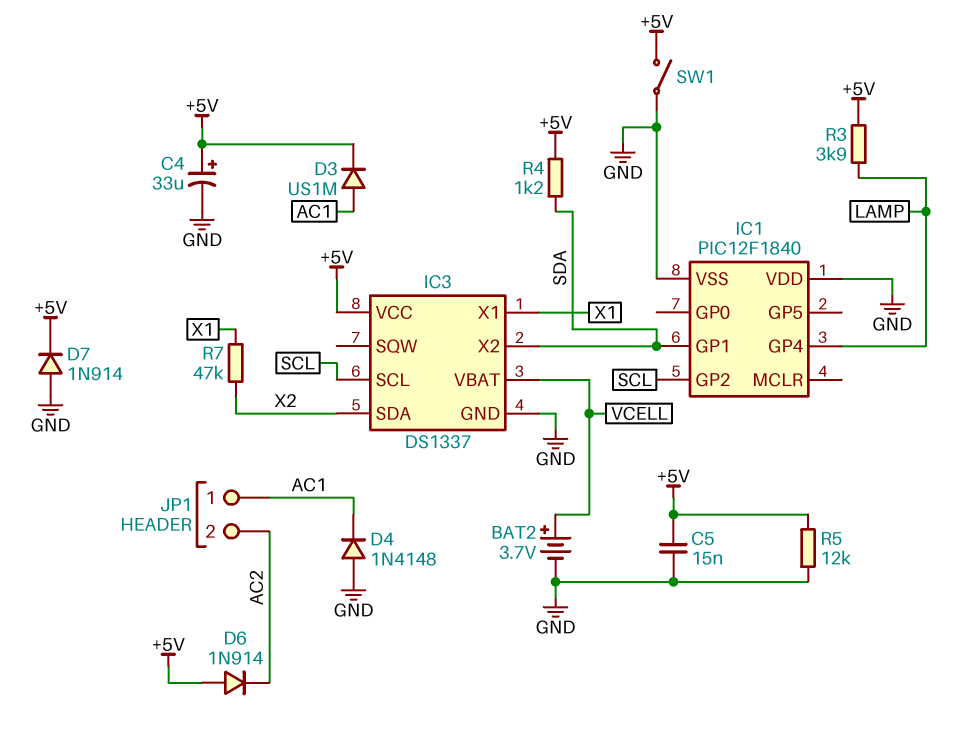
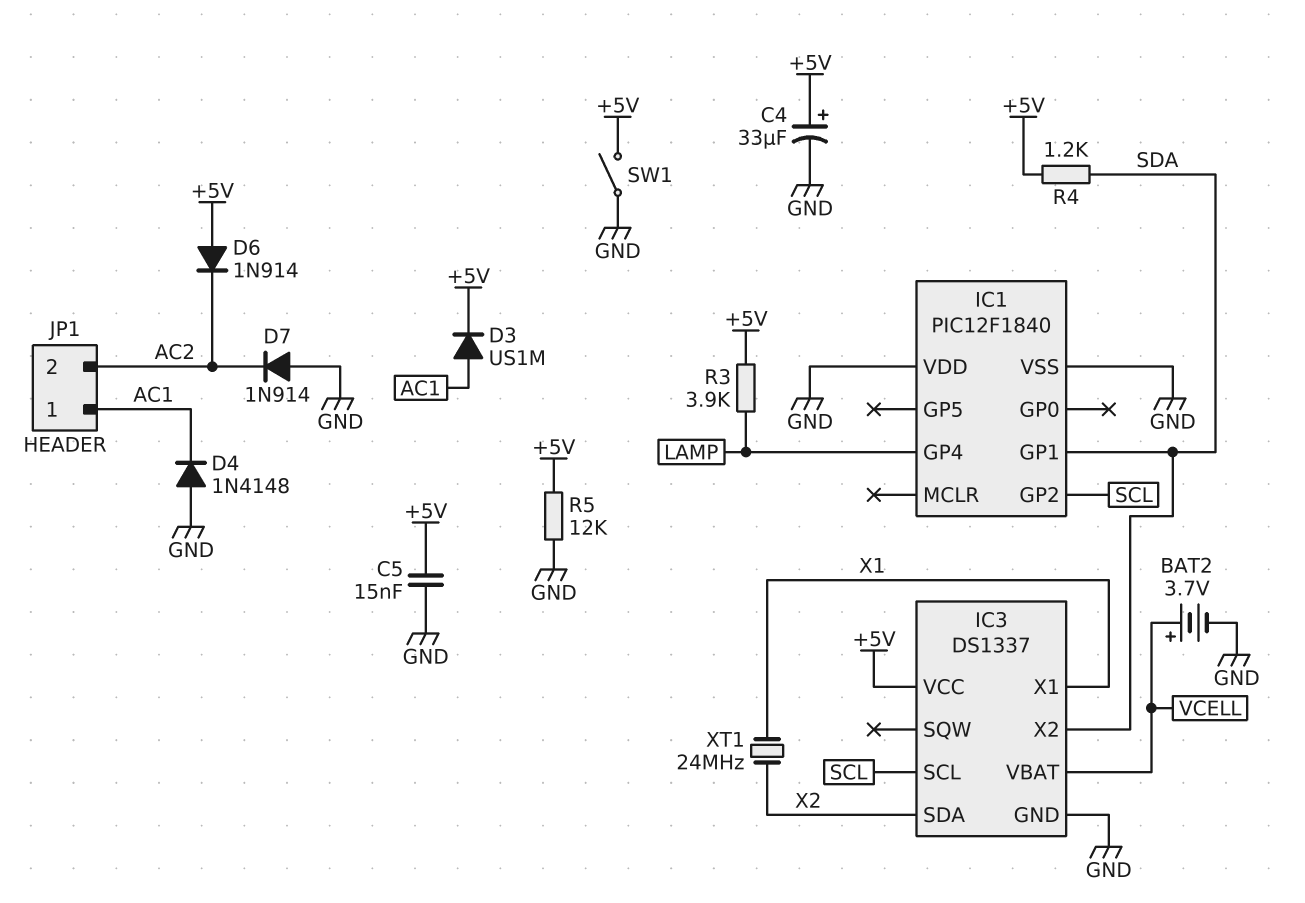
D7: diode 1N914 (A GND, K +5V) -> diode 1N914 (A GND, K AC2)
R7: 47k (X1, X2) -> none
XT1: none -> 24MHz (X1, X2)

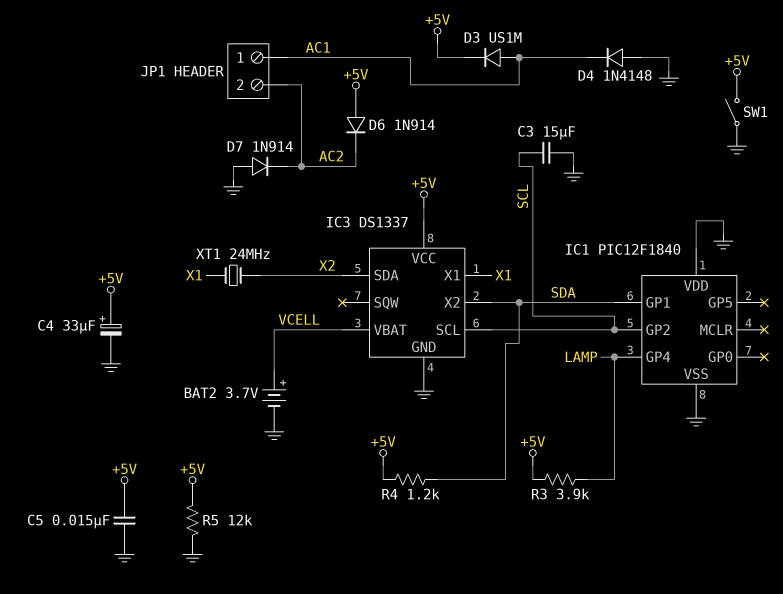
C3: none -> 15uF (GND, SCL)

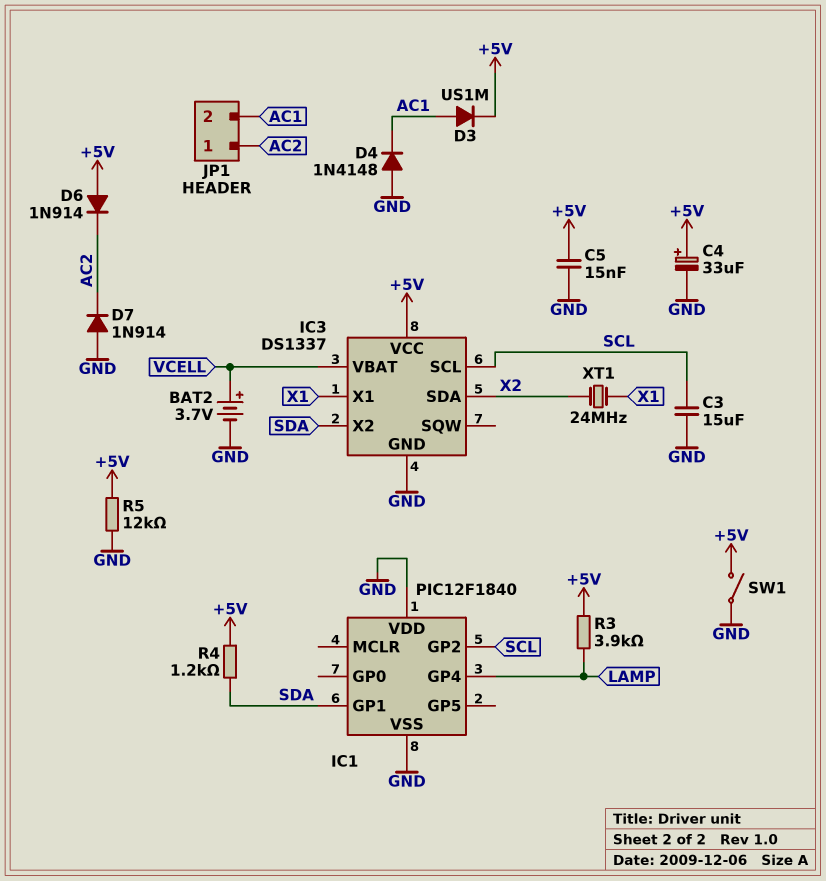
JP1 pin 1: AC1 -> AC2
JP1 pin 2: AC2 -> AC1

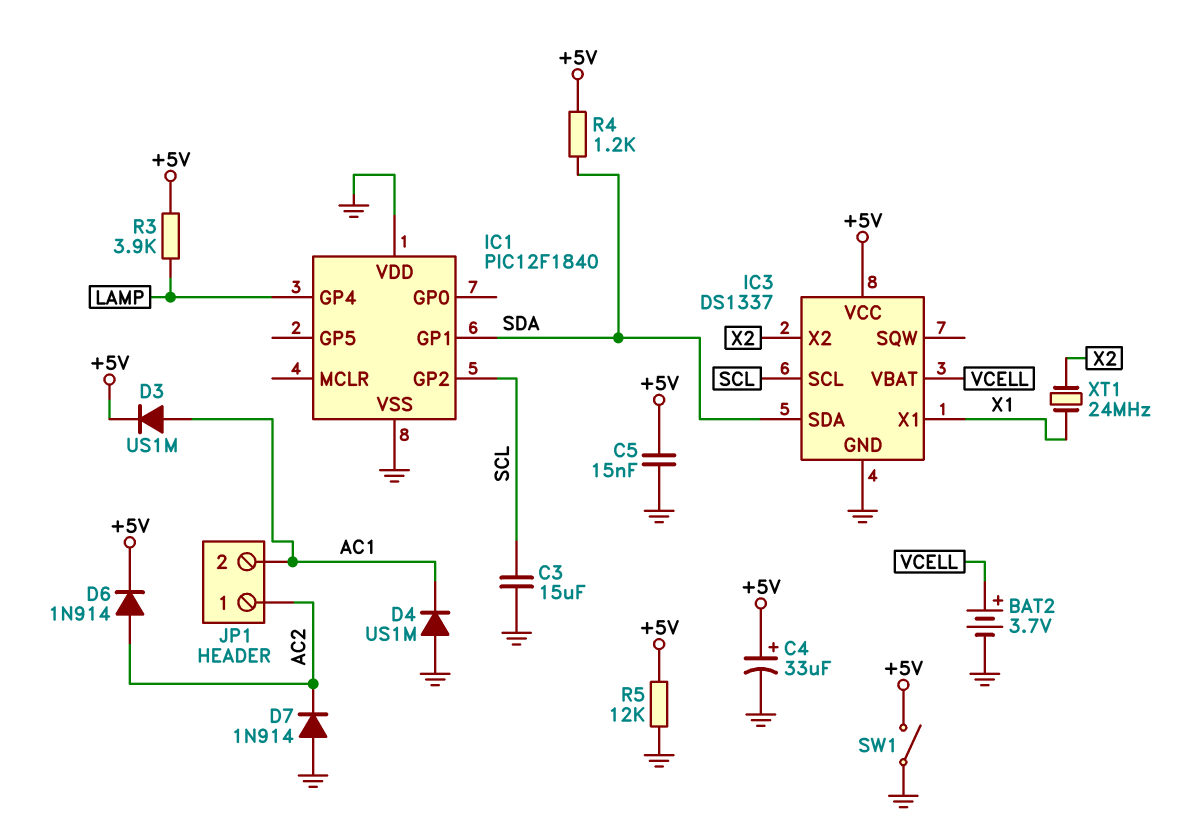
D4: diode 1N4148 (A GND, K AC1) -> diode US1M (A GND, K AC1)
D6: diode 1N914 (A +5V, K AC2) -> diode 1N914 (A AC2, K +5V)
IC3 pin SDA: X2 -> SDA
IC3 pin X2: SDA -> X2

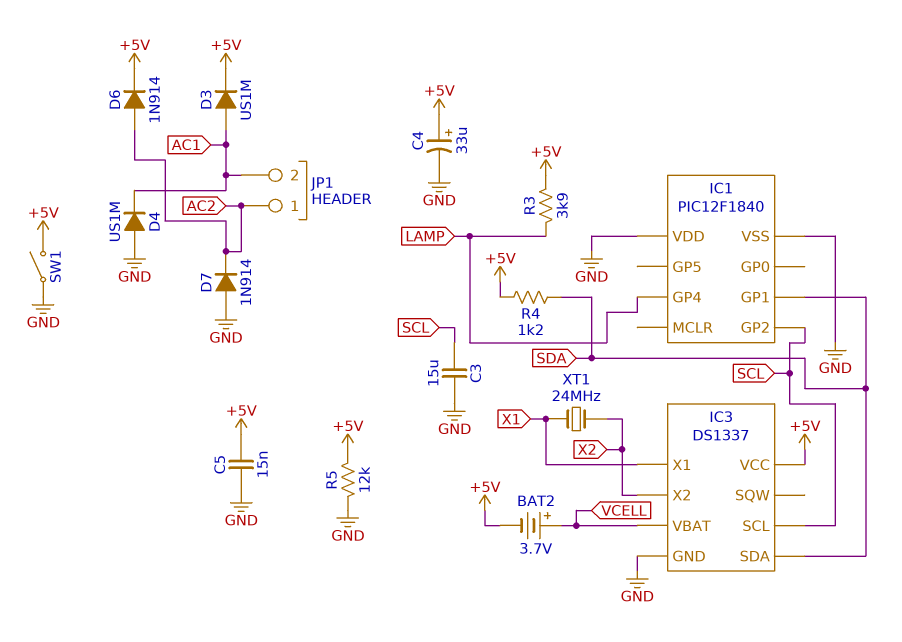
BAT2: 3.7V (plus VCELL, minus GND) -> 3.7V (plus VCELL, minus +5V)

